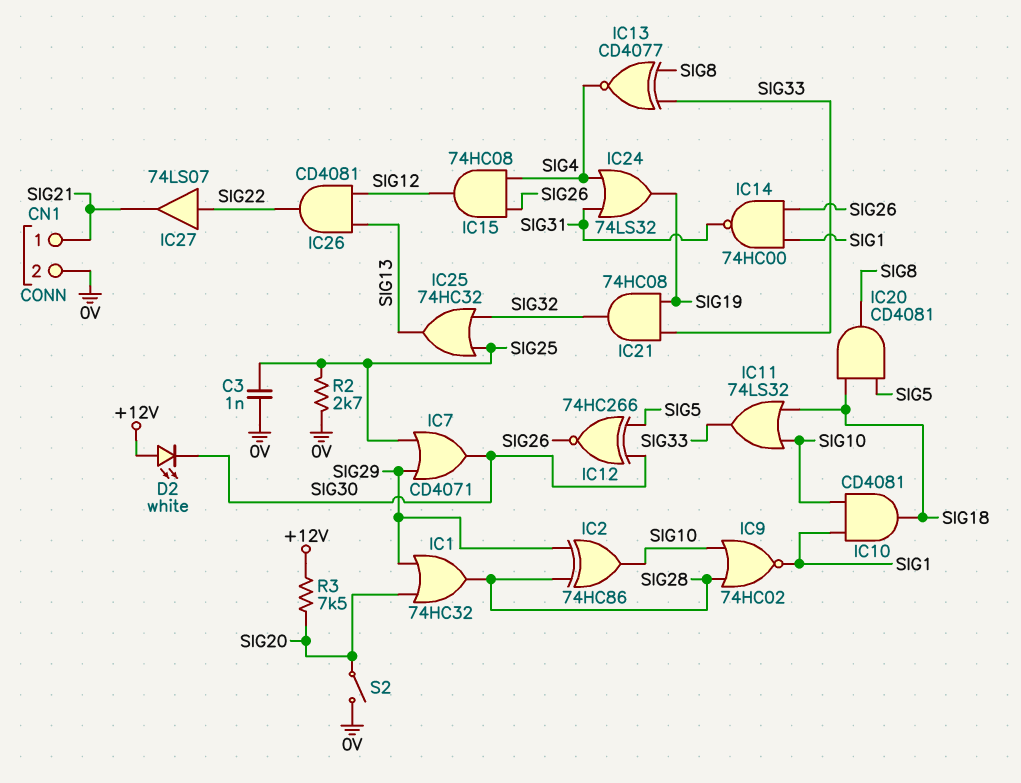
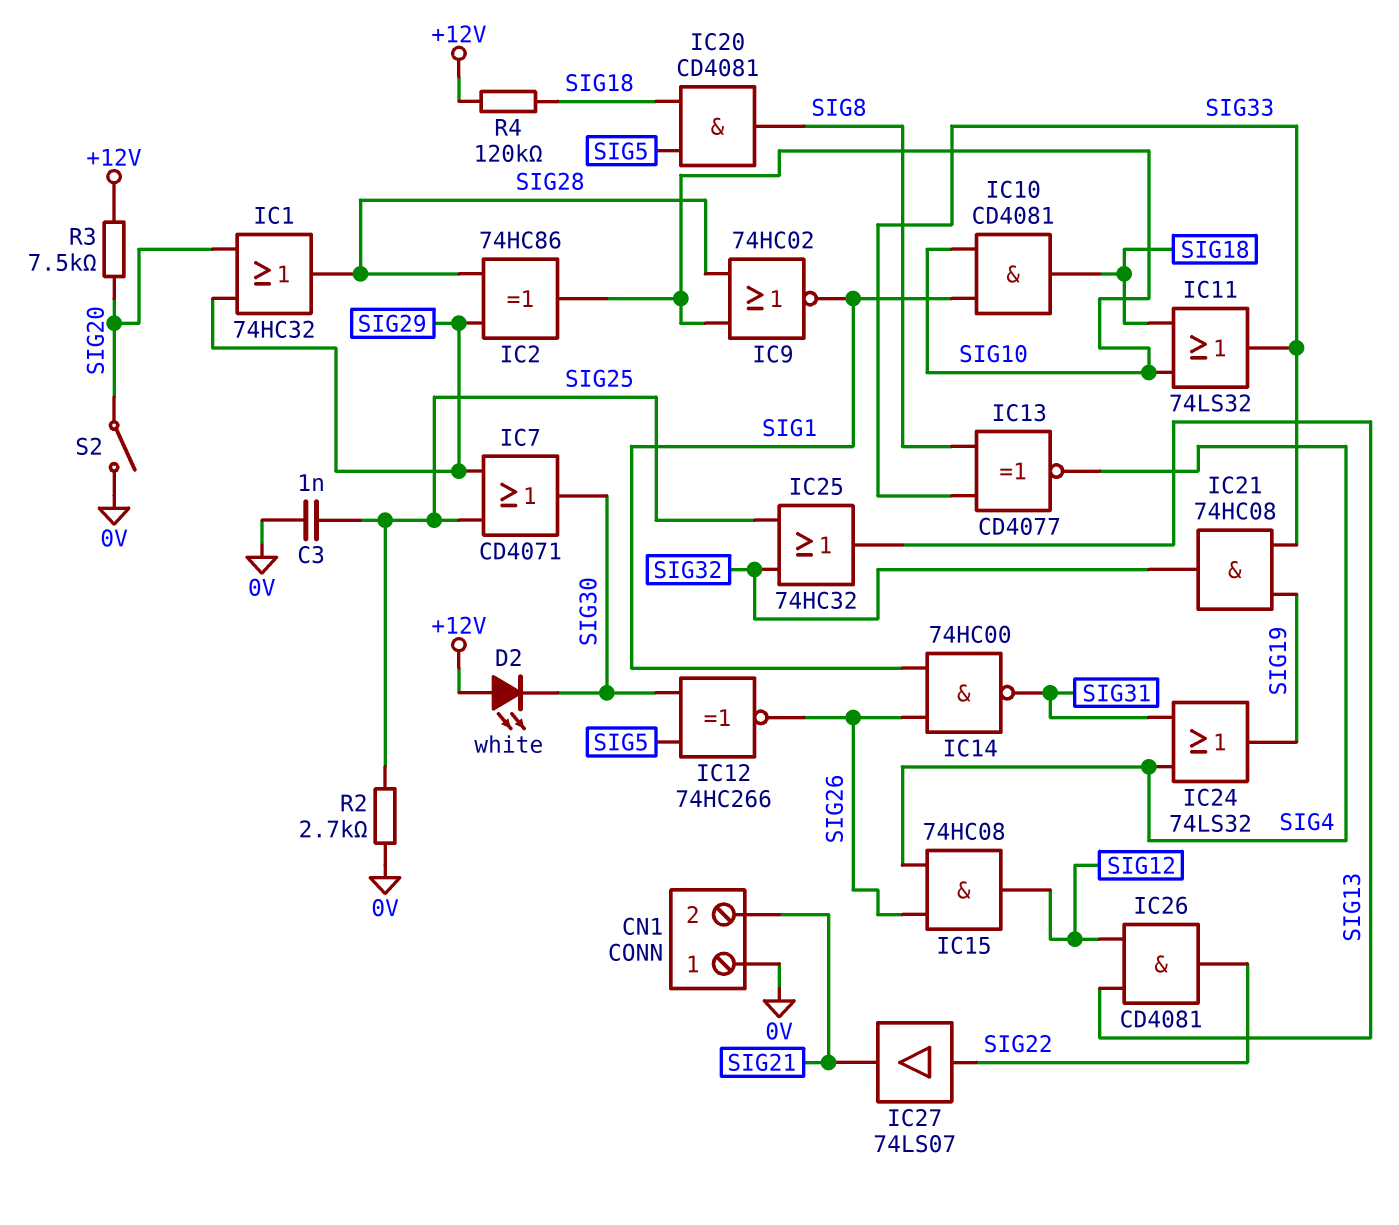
CN1 pin 1: SIG21 -> 0V
CN1 pin 2: 0V -> SIG21
R4: none -> 120k (+12V, SIG18)

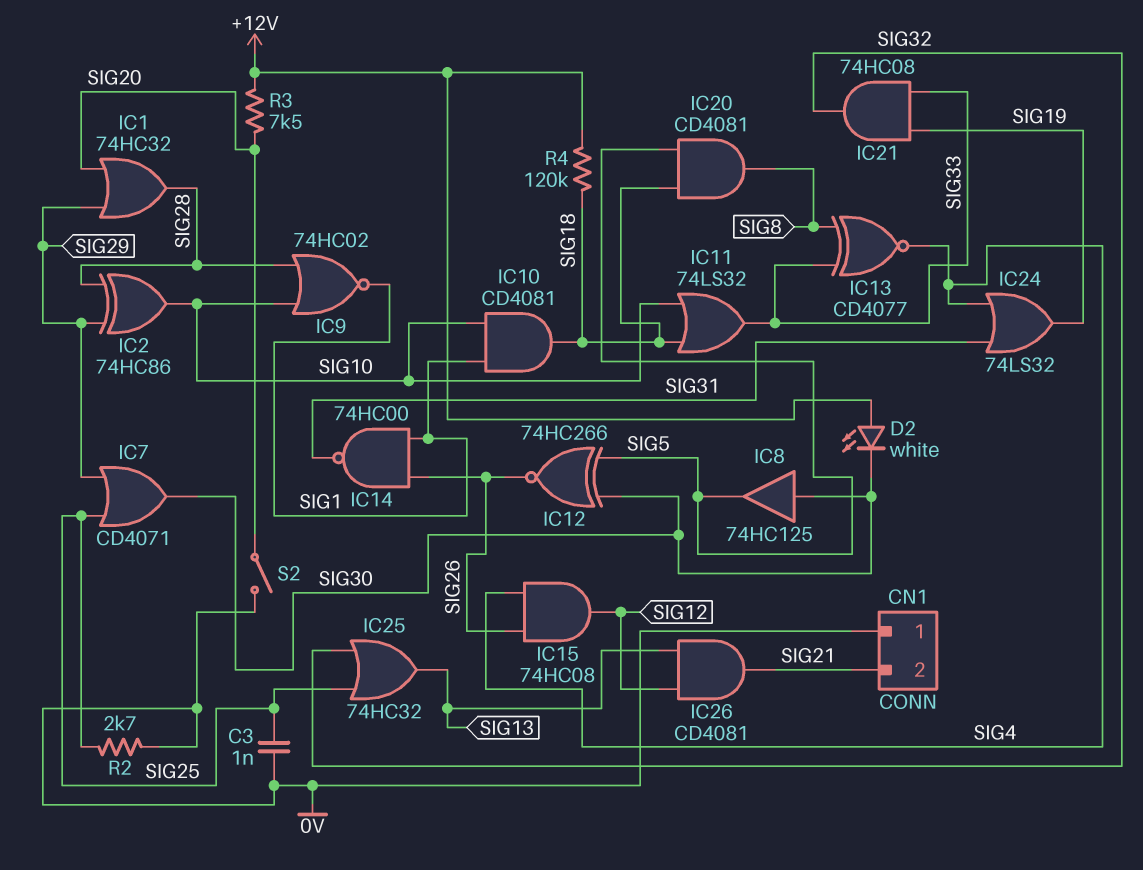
IC8: none -> buffer 74HC125 (in SIG30, out SIG5)
IC26: AND CD4081 (in SIG12, in SIG13, out SIG22) -> AND CD4081 (in SIG12, in SIG13, out SIG21)
IC27: buffer 74LS07 (in SIG22, out SIG21) -> none

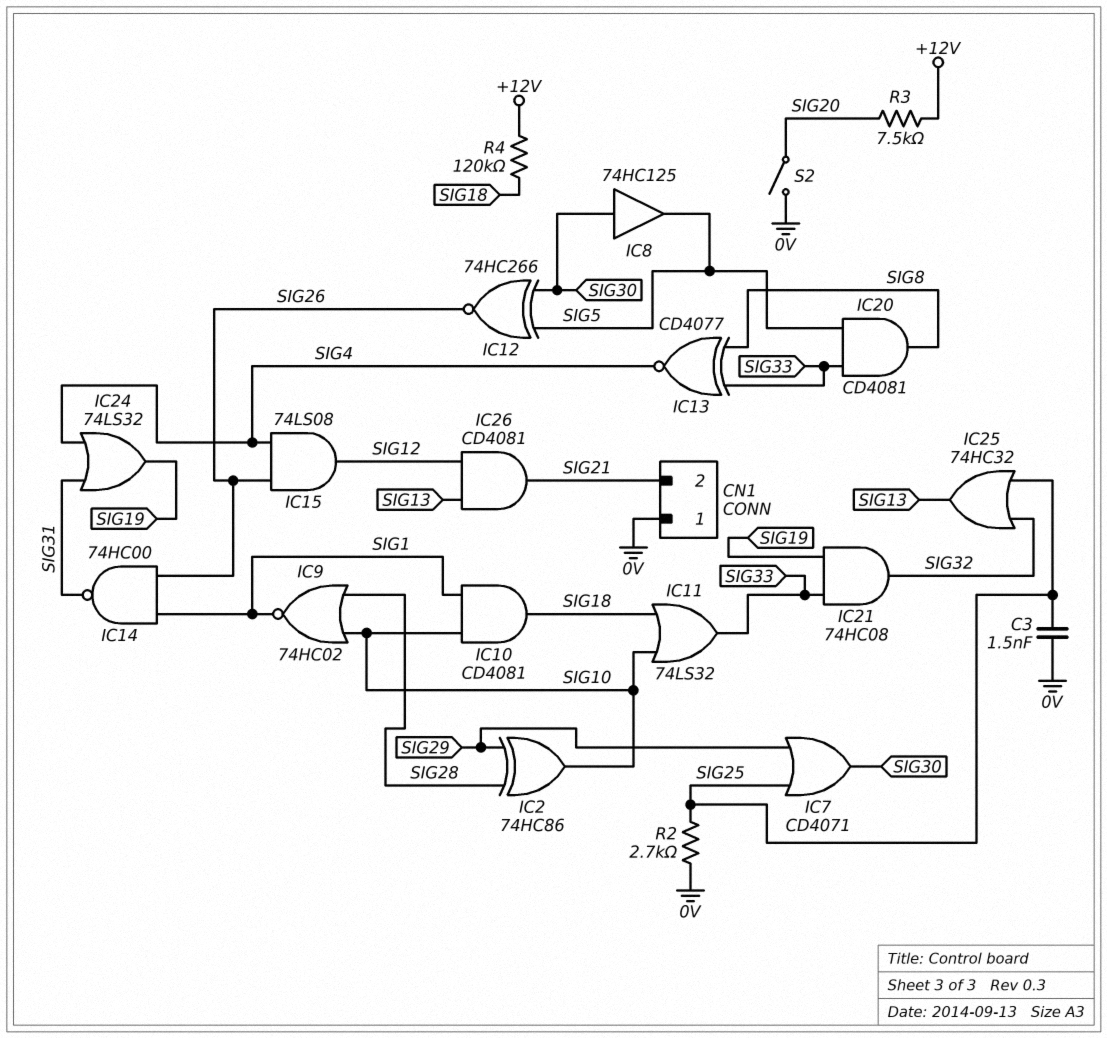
C3: 1nF (0V, SIG25) -> 1.5nF (0V, SIG25)
D2: LED white (A +12V, K SIG30) -> none
IC1: OR 74HC32 (in SIG20, in SIG29, out SIG28) -> none
IC15: AND 74HC08 (in SIG4, in SIG26, out SIG12) -> AND 74LS08 (in SIG4, in SIG26, out SIG12)
IC20: AND CD4081 (in SIG5, in SIG18, out SIG8) -> AND CD4081 (in SIG5, in SIG33, out SIG8)

